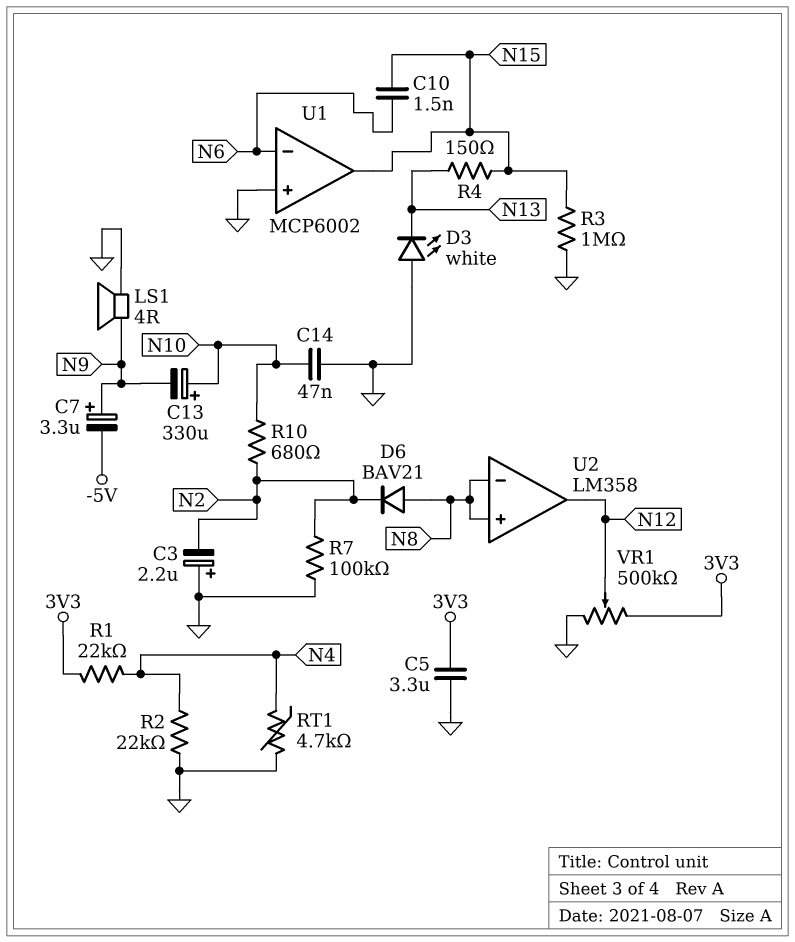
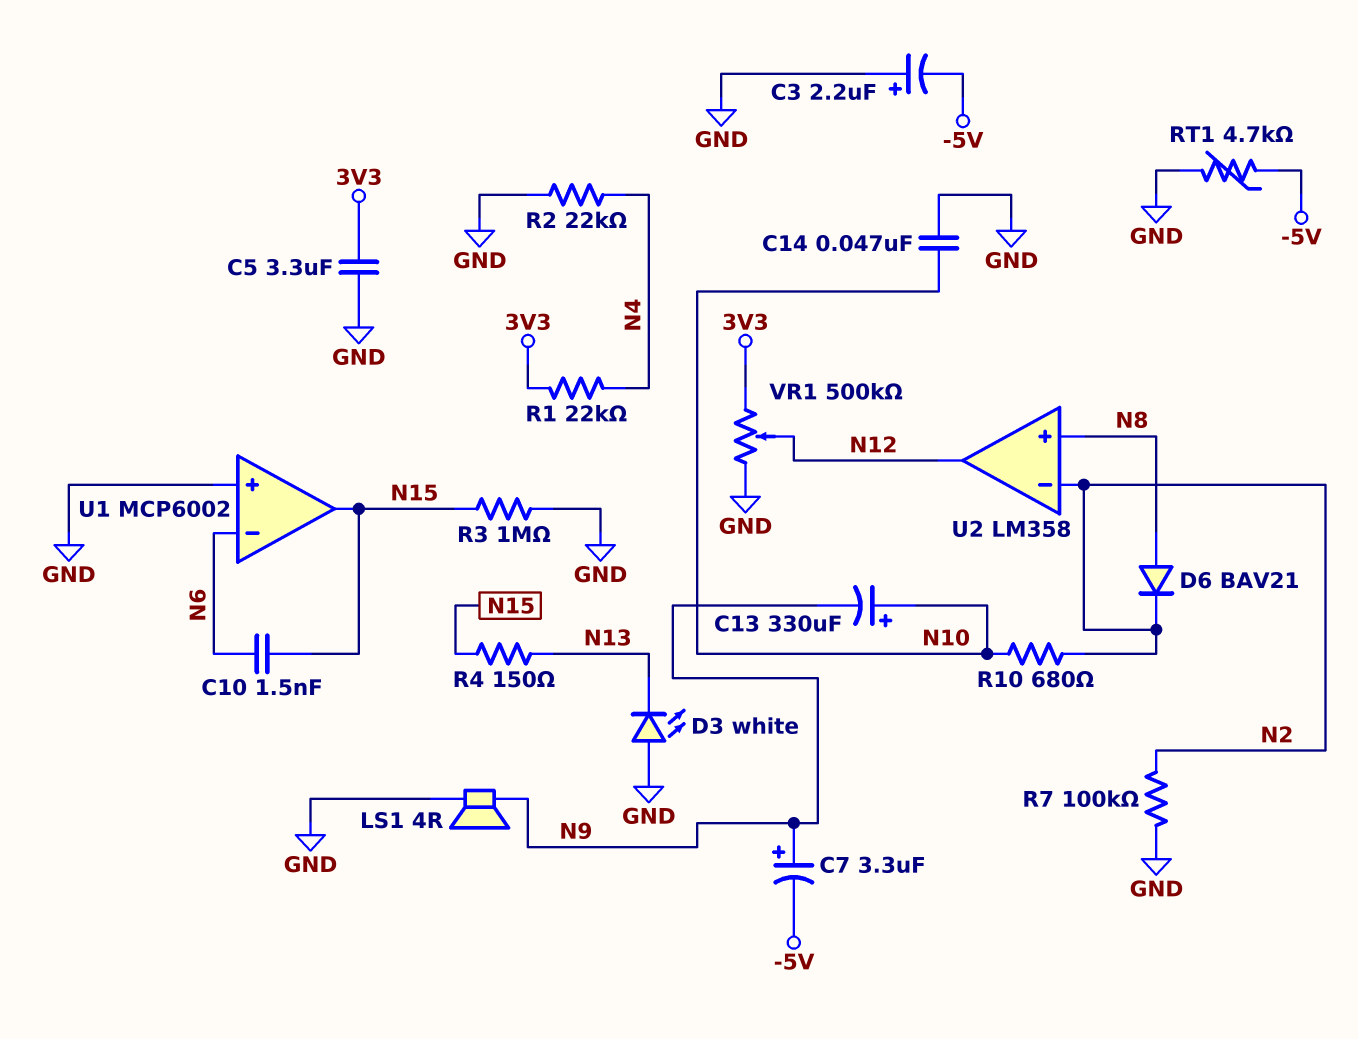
C3: 2.2uF (plus GND, minus N2) -> 2.2uF (plus GND, minus -5V)
RT1: 4.7k (GND, N4) -> 4.7k (-5V, GND)
U2 pin in-: N8 -> N2

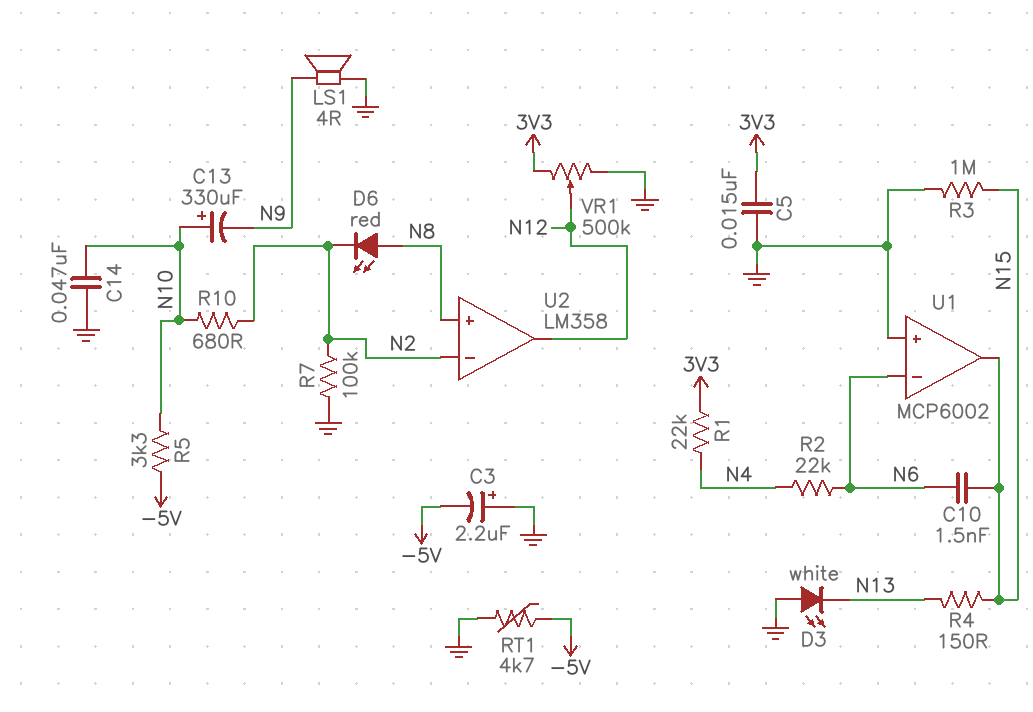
C5: 3.3uF (3V3, GND) -> 15nF (3V3, GND)
C7: 3.3uF (plus N9, minus -5V) -> none
D6: diode BAV21 (A N8, K N2) -> LED red (A N8, K N2)
R2: 22k (GND, N4) -> 22k (N4, N6)
R5: none -> 3.3k (-5V, N10)

